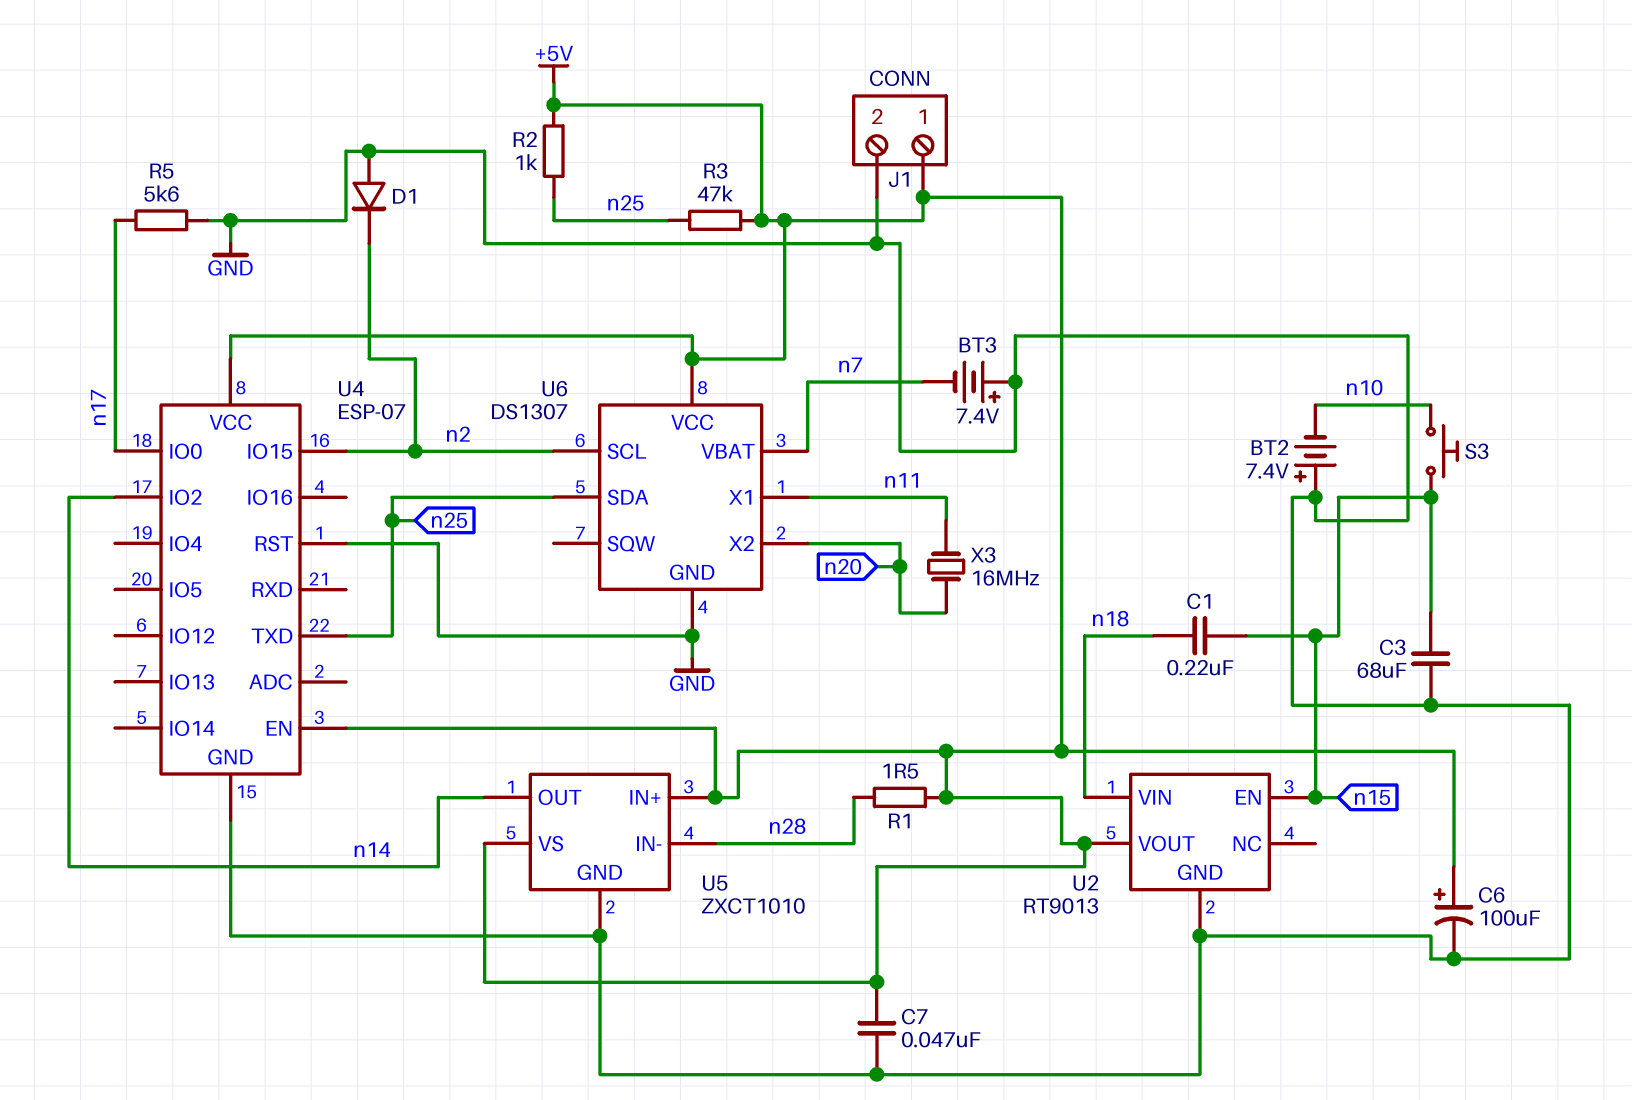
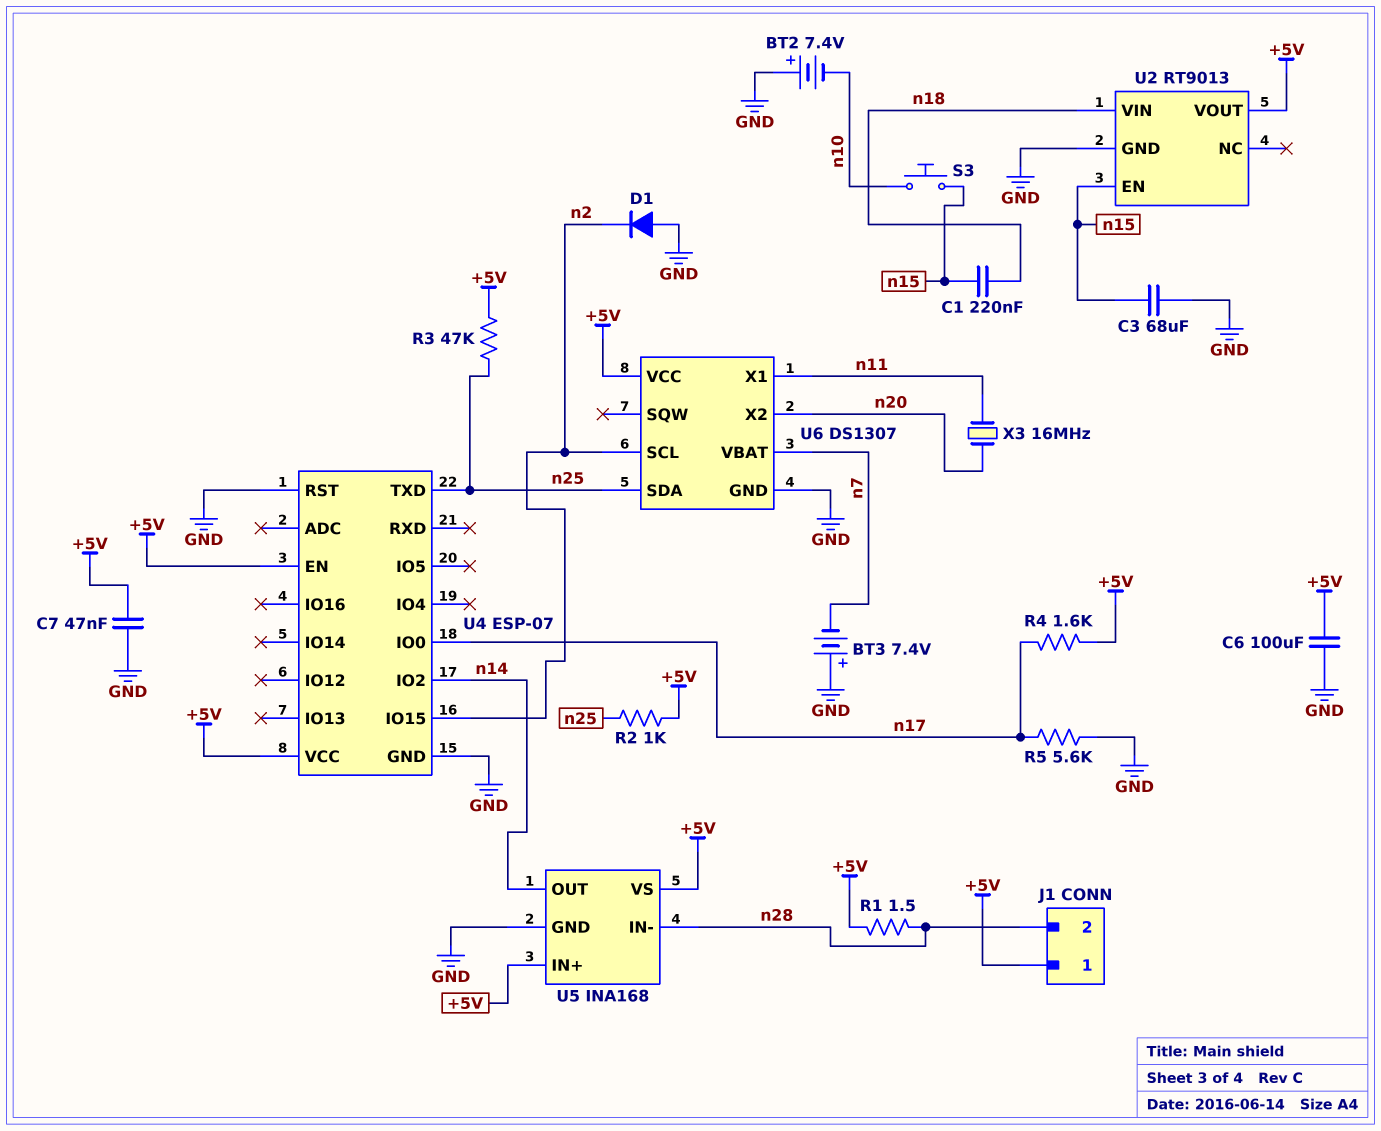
C6: 100uF (plus +5V, minus GND) -> 100uF (+5V, GND)
J1 pin 2: GND -> n28
R4: none -> 1.6k (+5V, n17)
U5: ZXCT1010 -> INA168

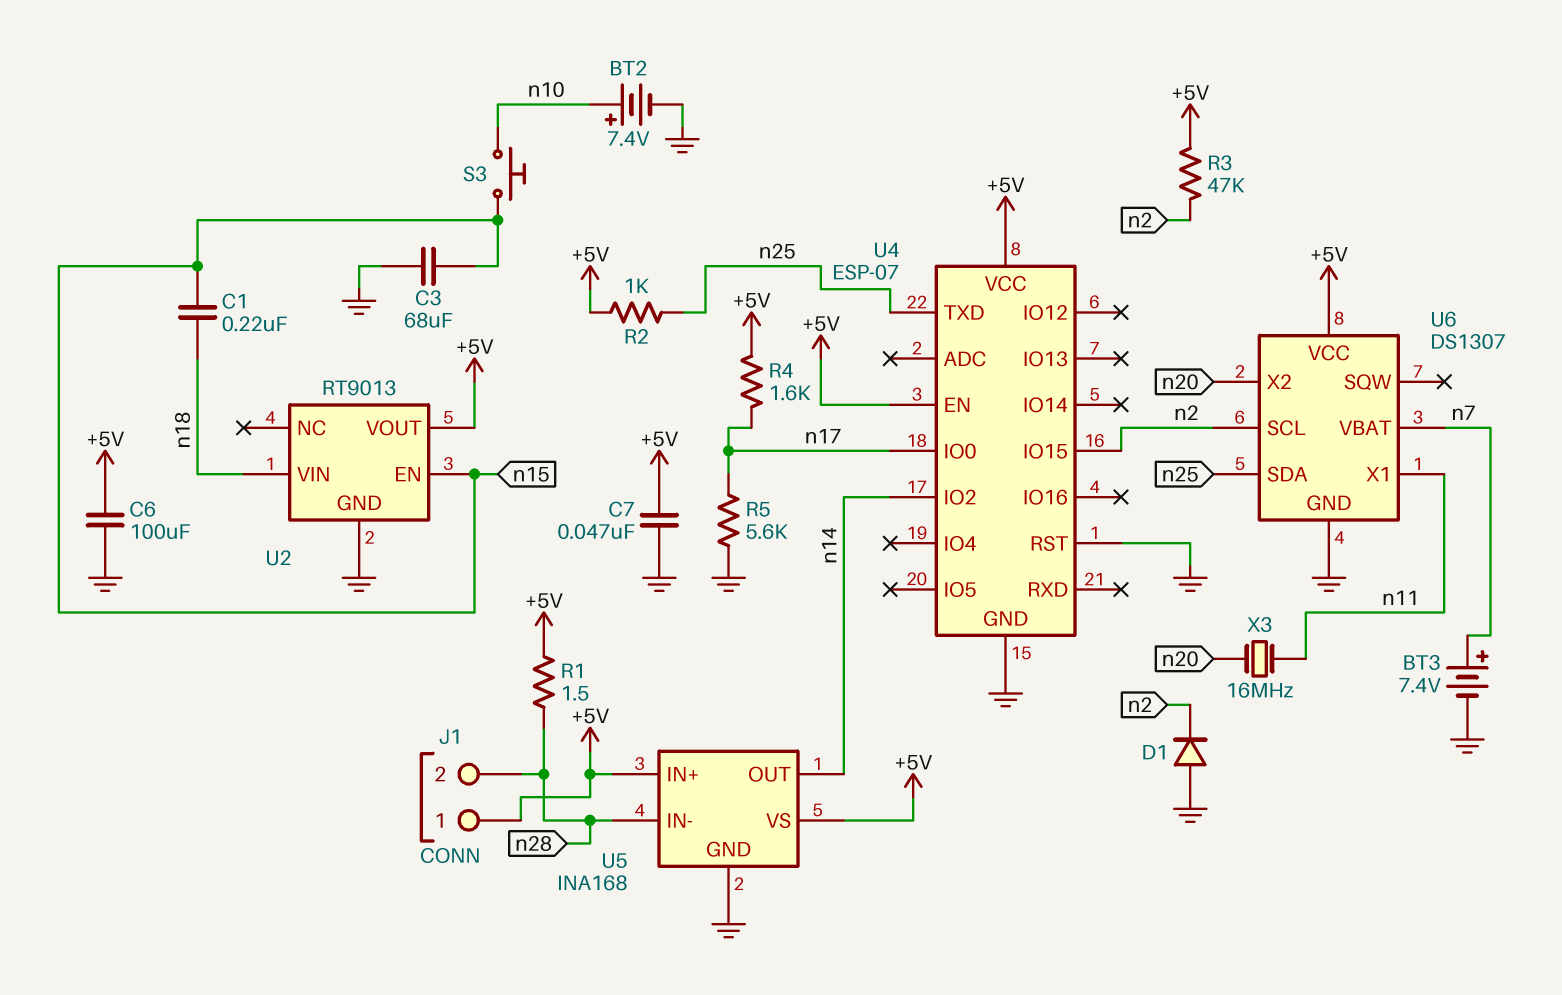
BT2: 7.4V (plus GND, minus n10) -> 7.4V (plus n10, minus GND)
BT3: 7.4V (plus GND, minus n7) -> 7.4V (plus n7, minus GND)
R3: 47k (+5V, n25) -> 47k (+5V, n2)

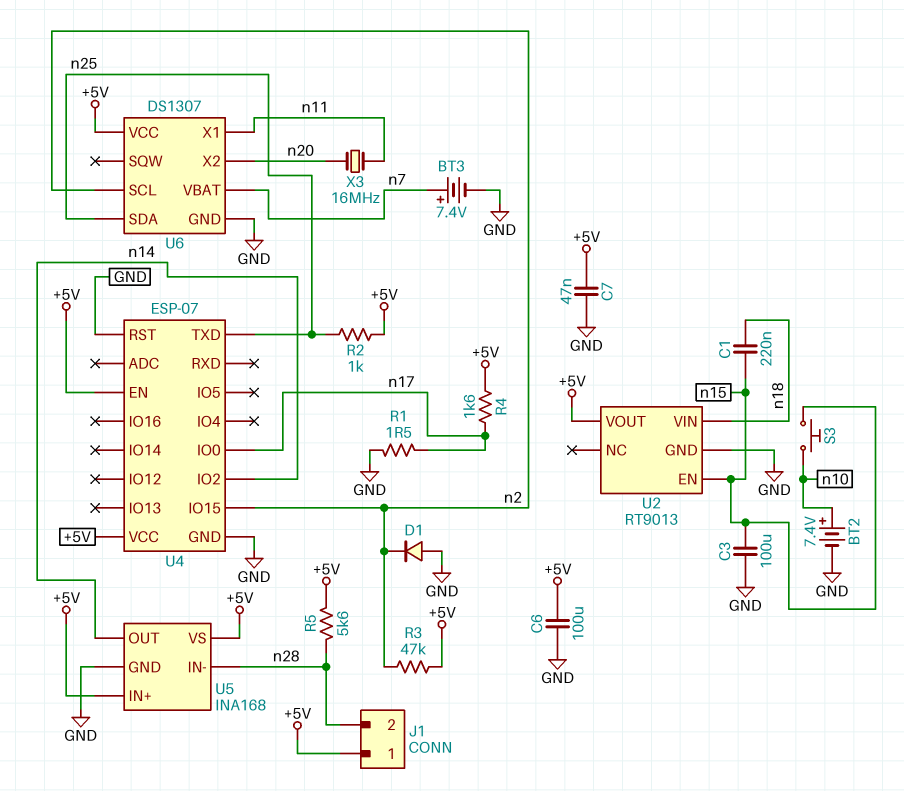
C3: 68uF (GND, n15) -> 100uF (GND, n15)
R1: 1.5 (+5V, n28) -> 1.5 (GND, n17)
R5: 5.6k (GND, n17) -> 5.6k (+5V, n28)

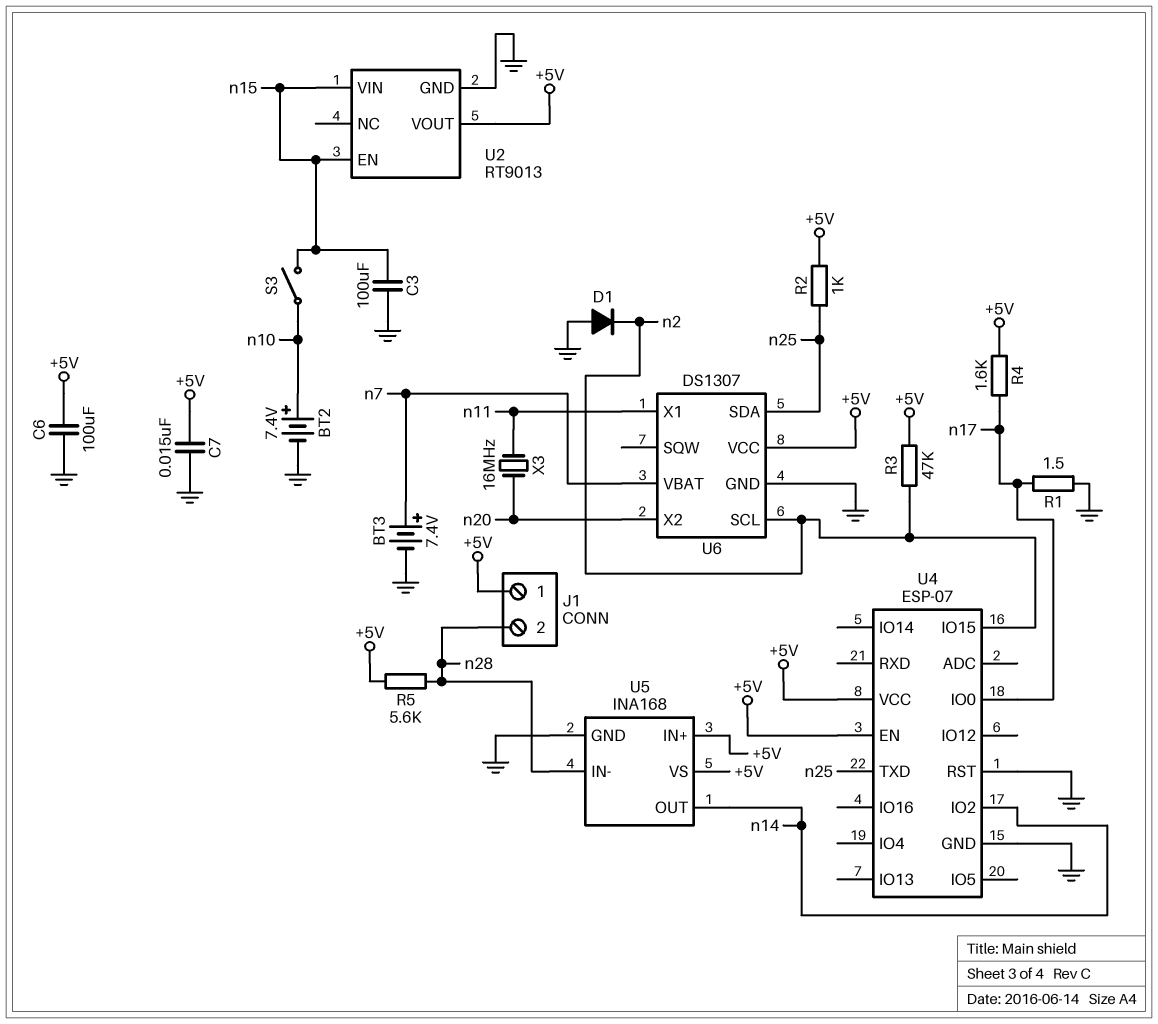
C1: 220nF (n15, n18) -> none
C7: 47nF (+5V, GND) -> 15nF (+5V, GND)
S3: button (n10, n15) -> switch (n10, n15)
U2 pin VIN: n18 -> n15

